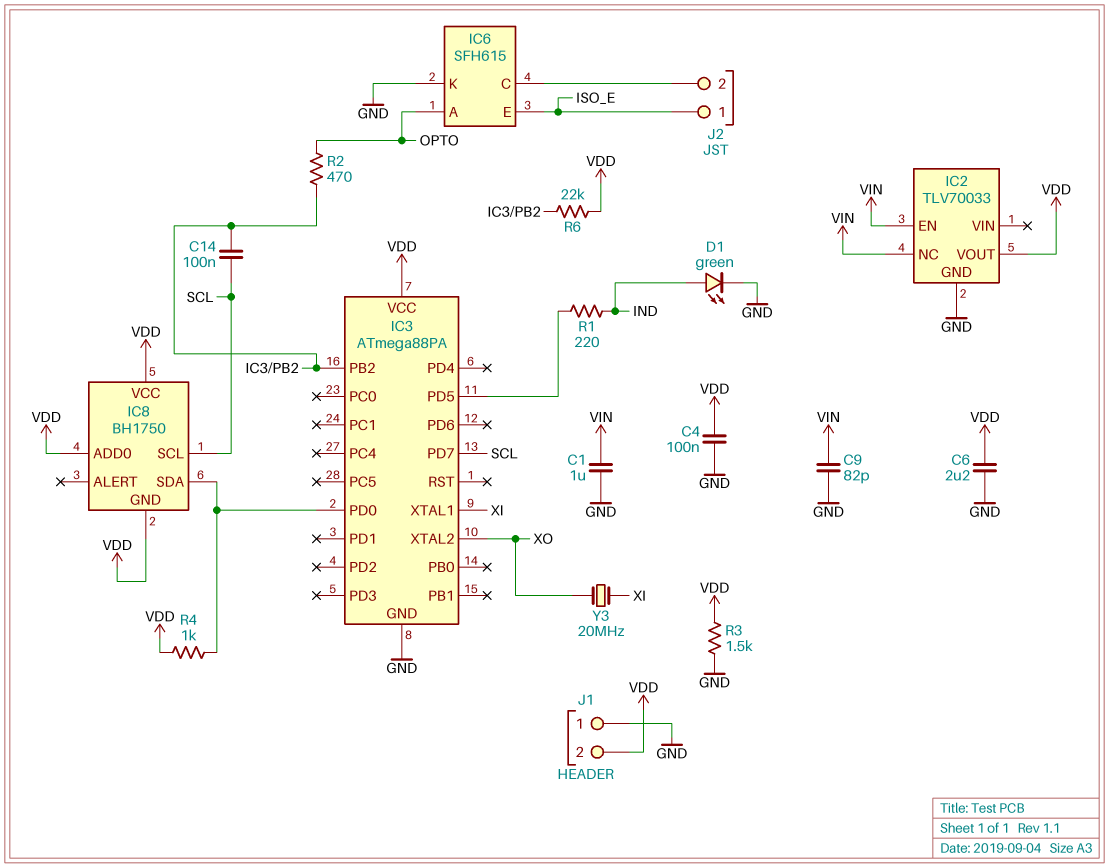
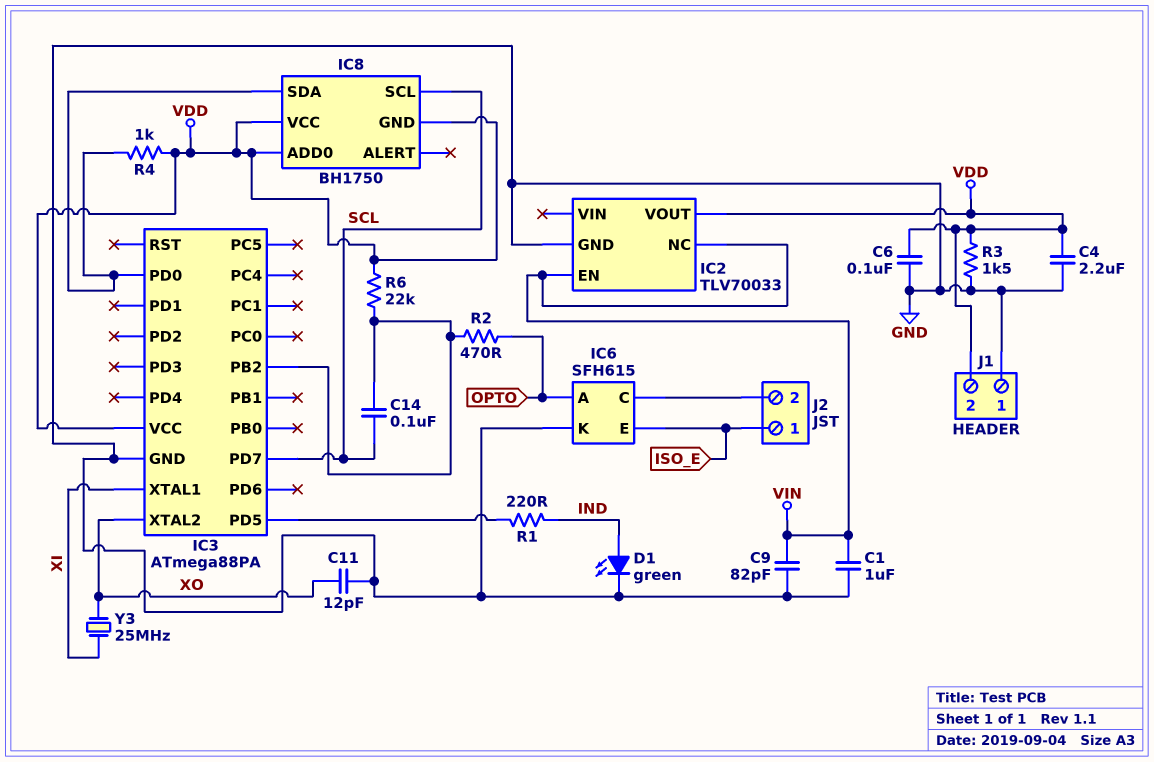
C4: 100nF (GND, VDD) -> 2.2uF (GND, VDD)
C6: 2.2uF (GND, VDD) -> 100nF (GND, VDD)
C11: none -> 12pF (GND, XO)
Y3: 20MHz (XI, XO) -> 25MHz (XI, XO)

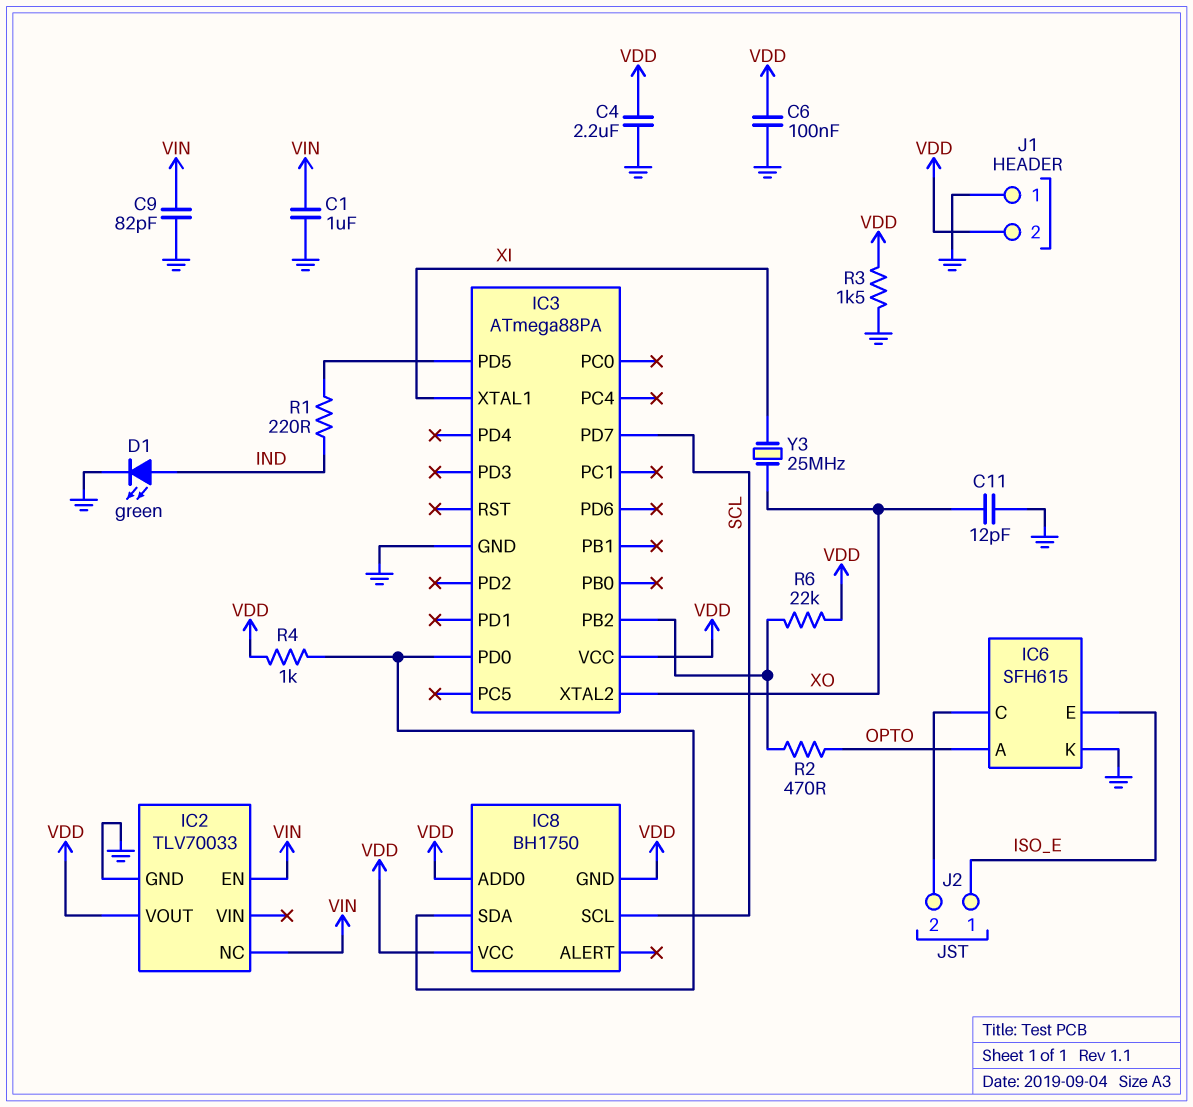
C14: 100nF (IC3/PB2, SCL) -> none

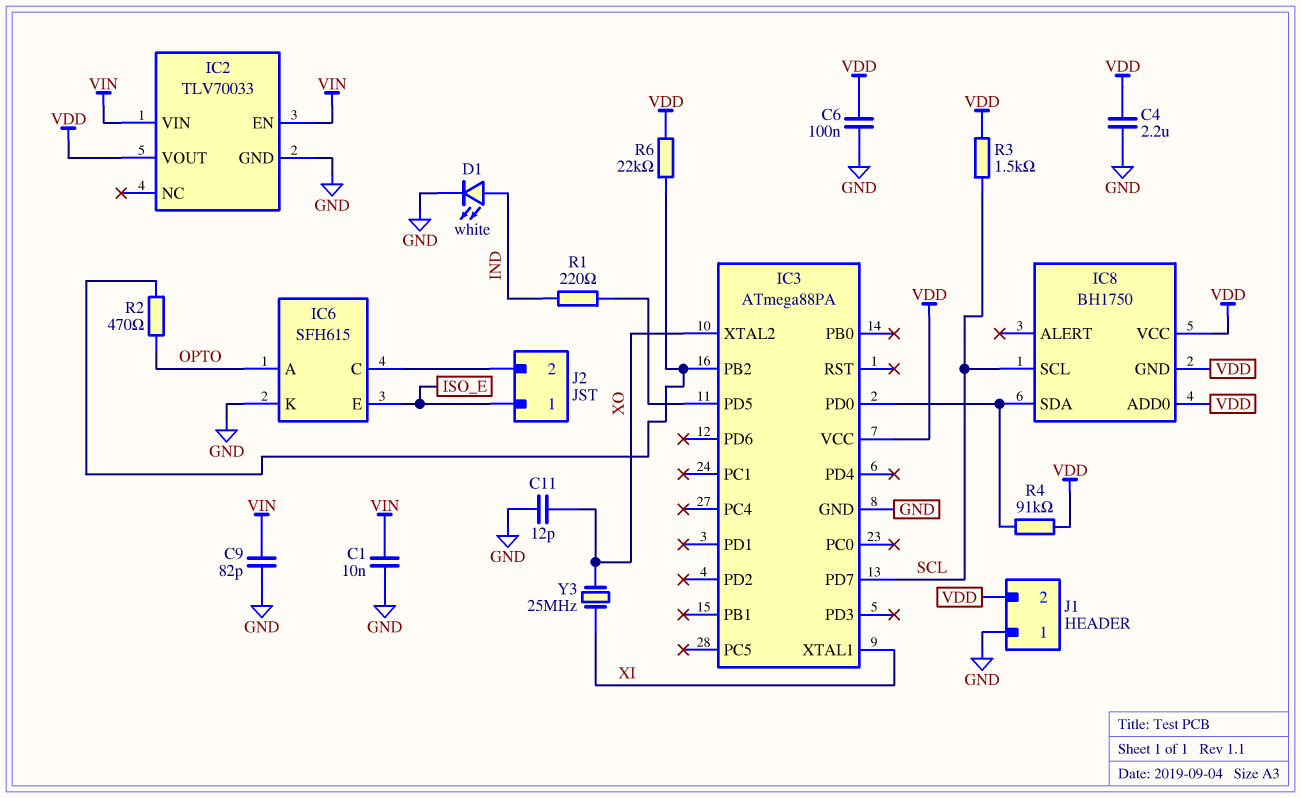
C1: 1uF (GND, VIN) -> 10nF (GND, VIN)
D1: LED green (A IND, K GND) -> LED white (A IND, K GND)
IC2 pin NC: VIN -> none
IC2 pin VIN: none -> VIN
R3: 1.5k (GND, VDD) -> 1.5k (SCL, VDD)
R4: 1k (IC3/PD0, VDD) -> 91k (IC3/PD0, VDD)

